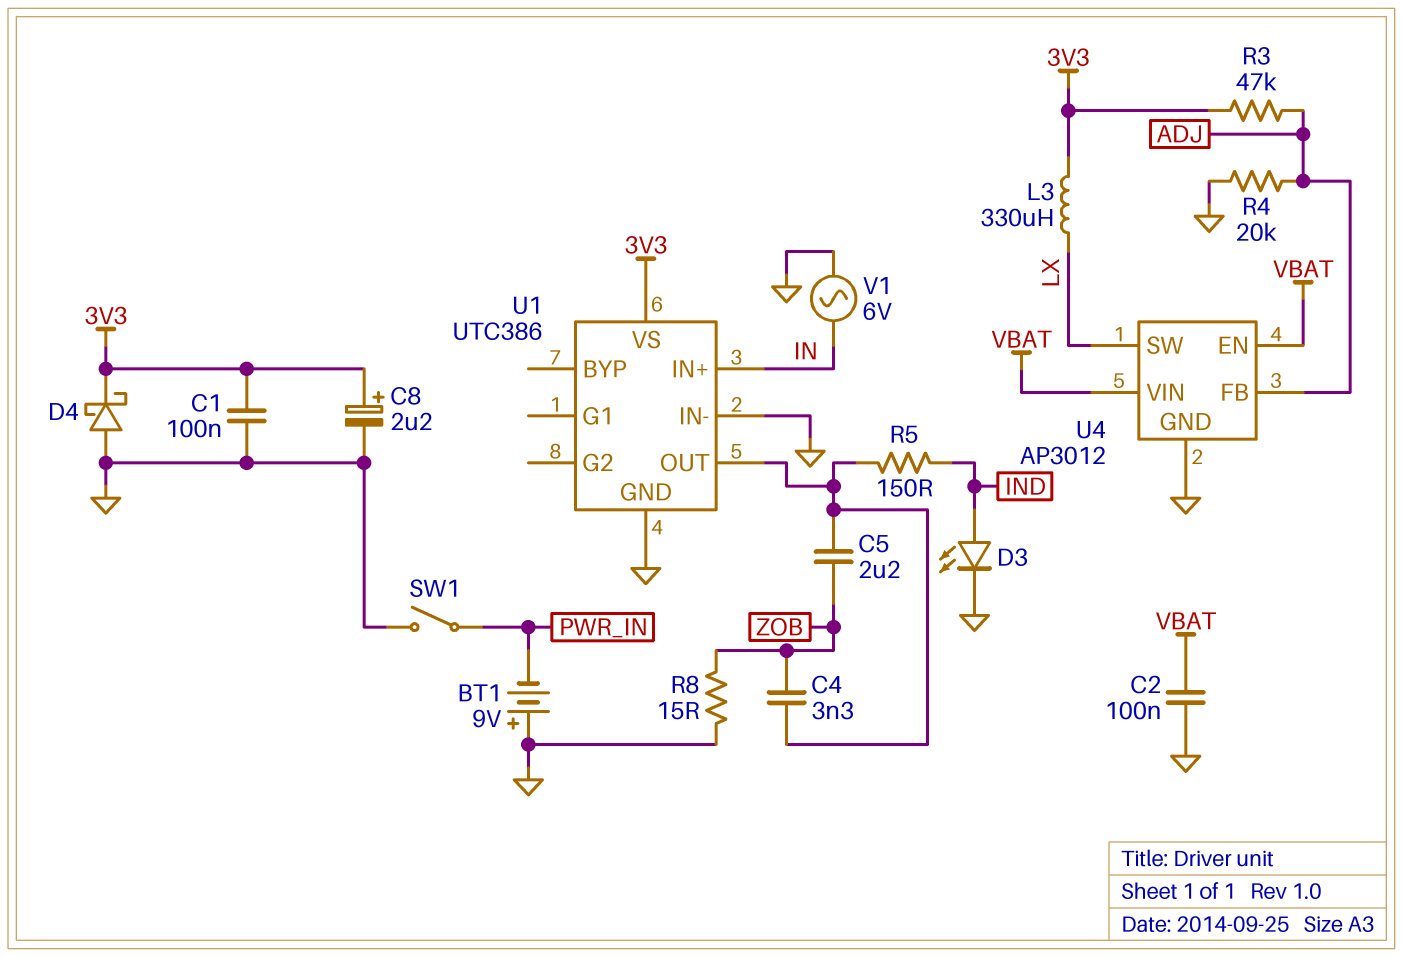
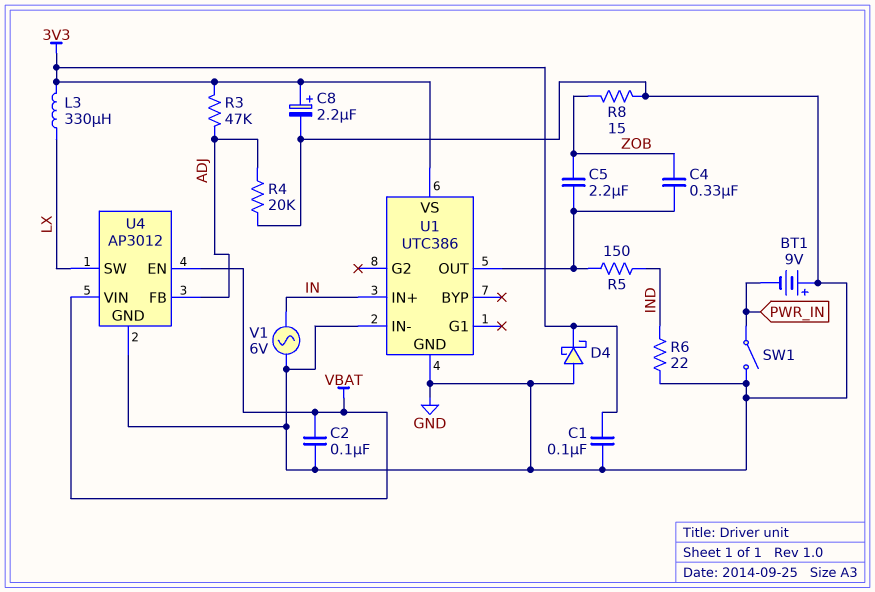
C4: 3.3nF (U1/OUT, ZOB) -> 330nF (U1/OUT, ZOB)
D3: LED (A IND, K GND) -> none
R6: none -> 22 (GND, IND)

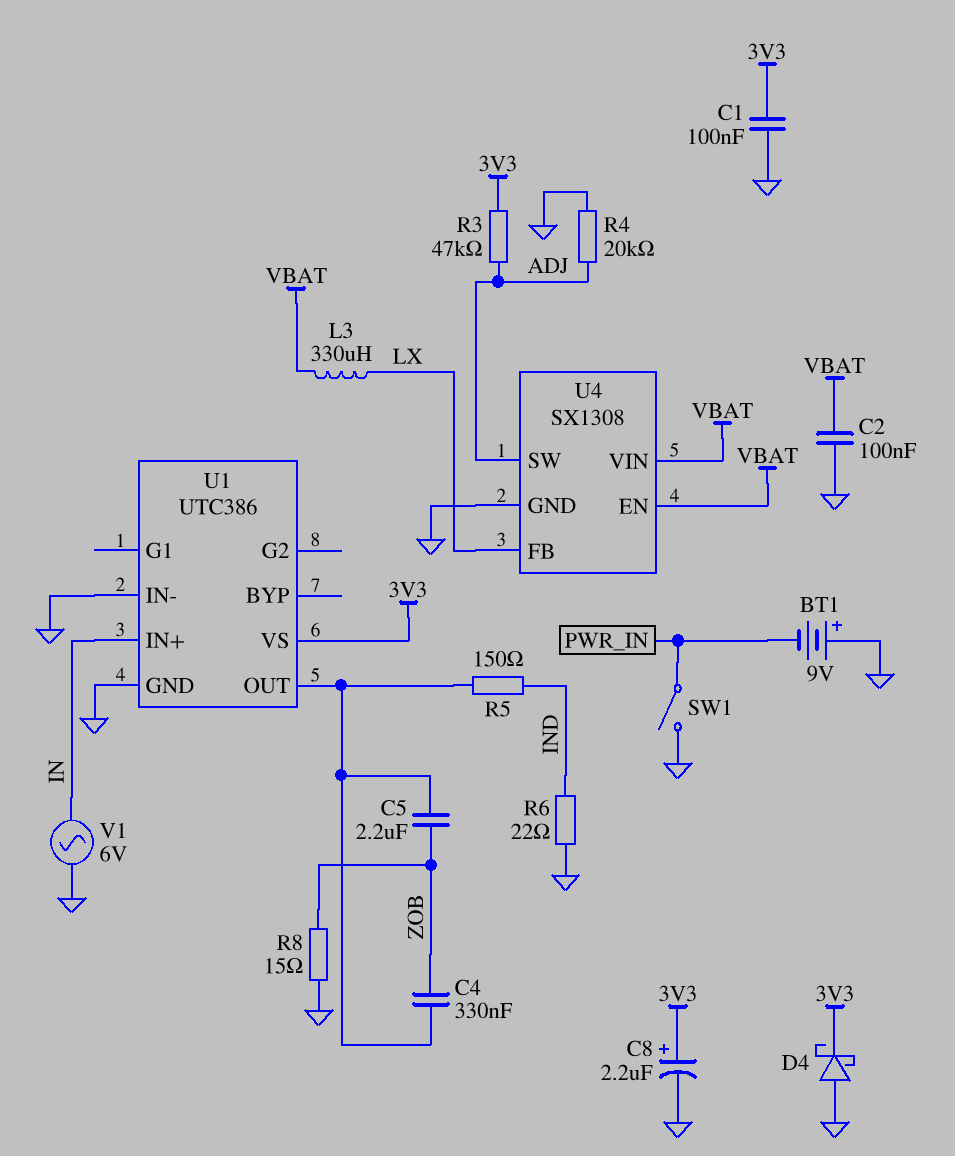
L3: 330uH (3V3, LX) -> 330uH (LX, VBAT)
U4: AP3012 -> SX1308
U4 pin FB: ADJ -> LX
U4 pin SW: LX -> ADJ

